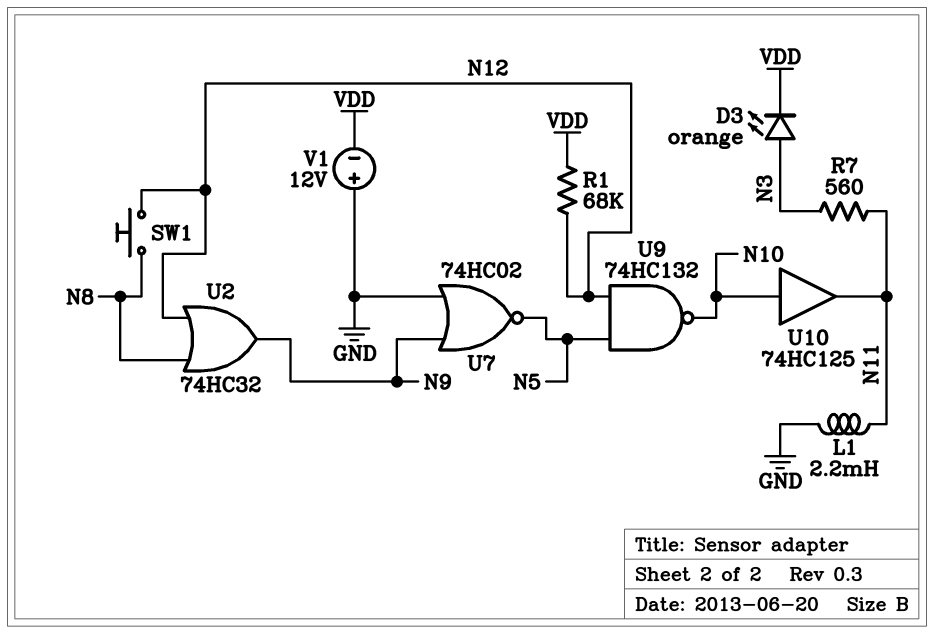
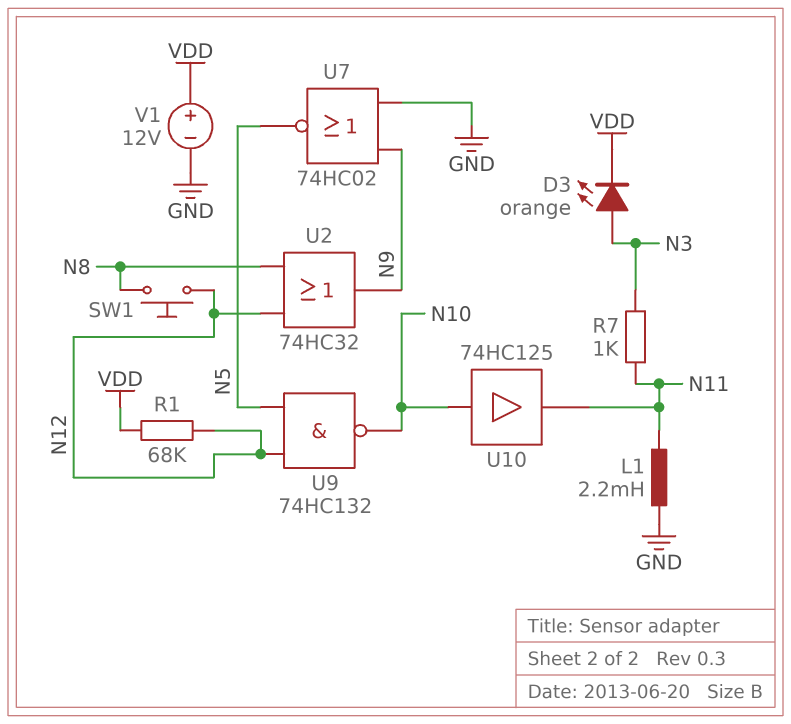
R7: 560 (N3, N11) -> 1k (N3, N11)
V1: 12V (plus GND, minus VDD) -> 12V (plus VDD, minus GND)

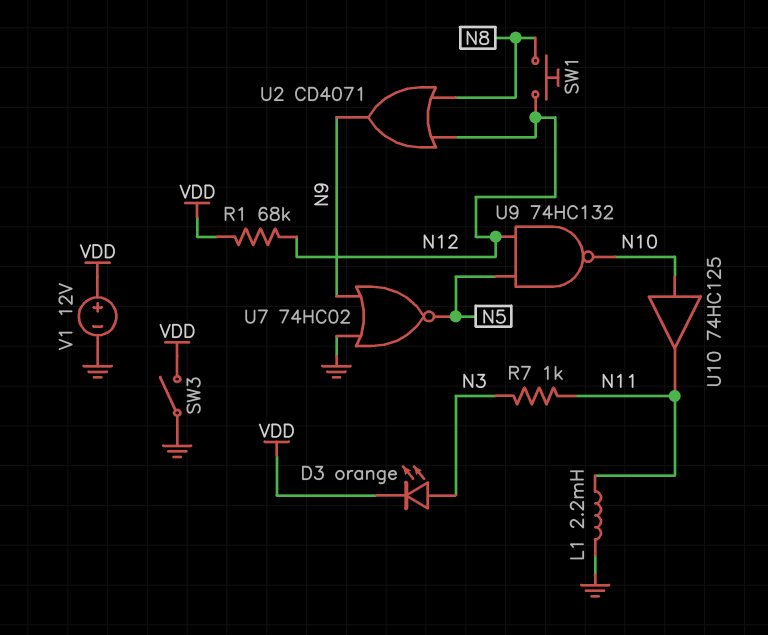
SW3: none -> switch (GND, VDD)
U2: OR 74HC32 (in N8, in N12, out N9) -> OR CD4071 (in N8, in N12, out N9)

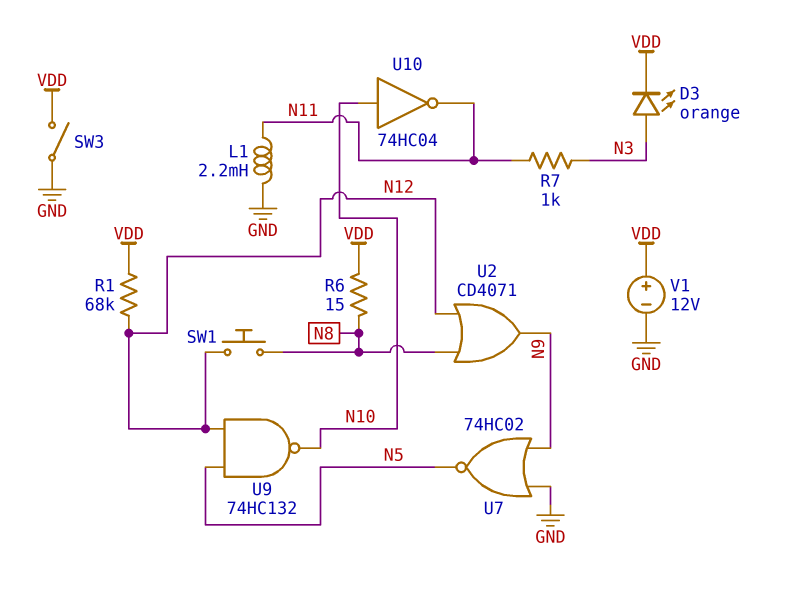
R6: none -> 15 (N8, VDD)
U10: buffer 74HC125 (in N10, out N11) -> NOT 74HC04 (in N10, out N11)

